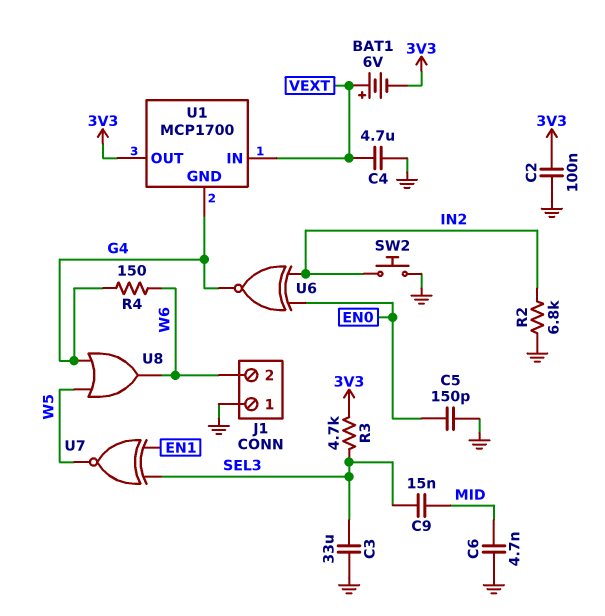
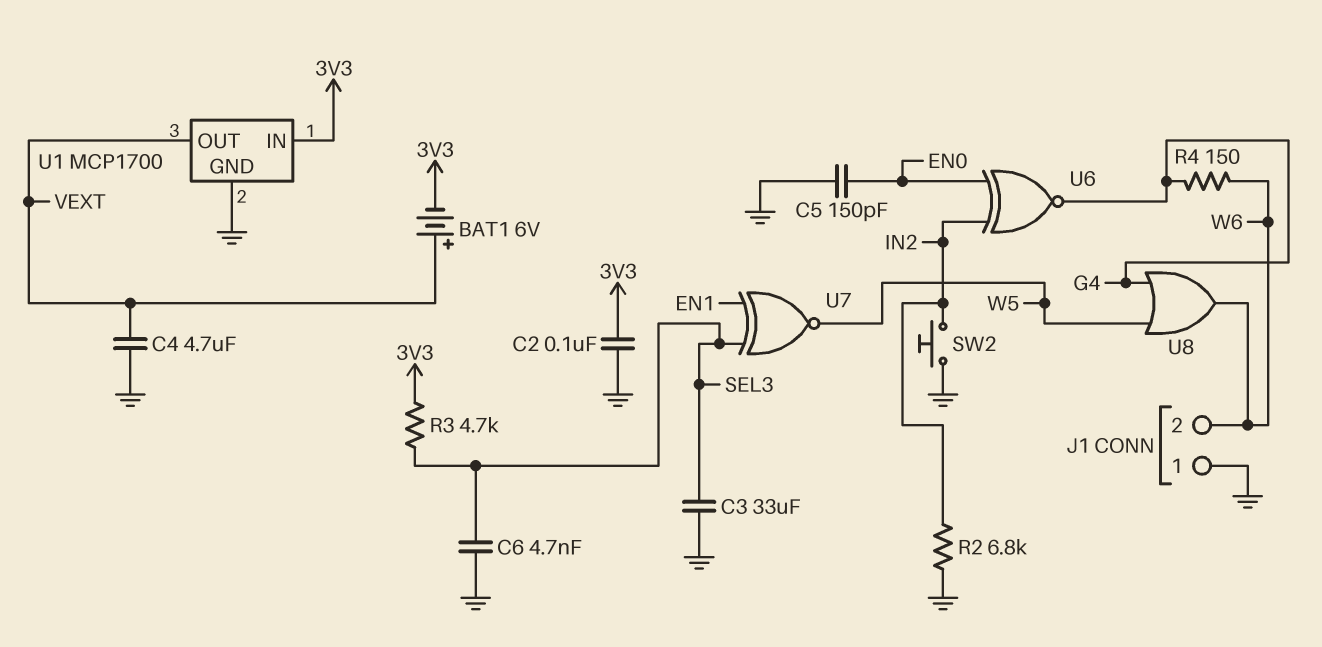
C6: 4.7nF (GND, MID) -> 4.7nF (GND, SEL3)
C9: 15nF (MID, SEL3) -> none
U1 pin GND: G4 -> GND
U1 pin IN: VEXT -> 3V3
U1 pin OUT: 3V3 -> VEXT

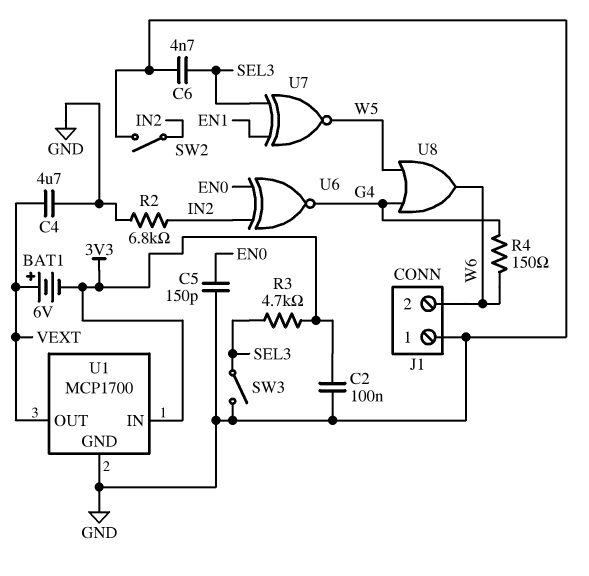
C3: 33uF (GND, SEL3) -> none
SW2: button (GND, IN2) -> switch (GND, IN2)
SW3: none -> switch (GND, SEL3)

